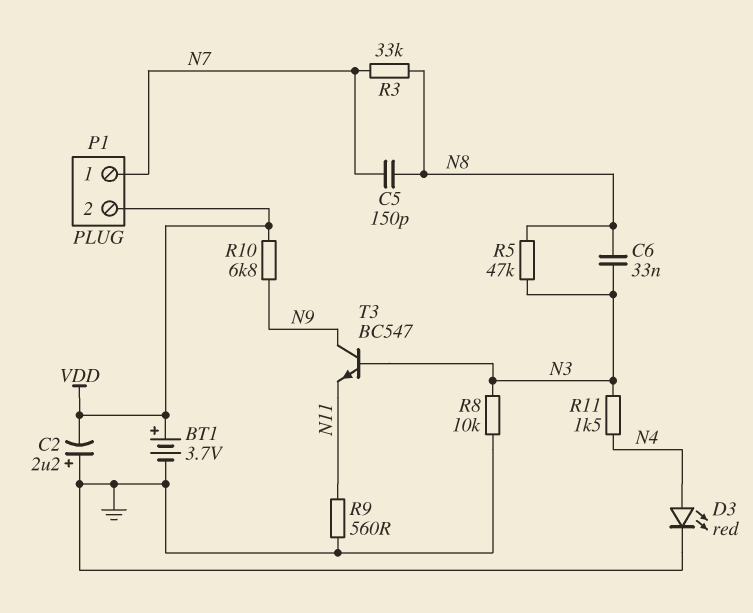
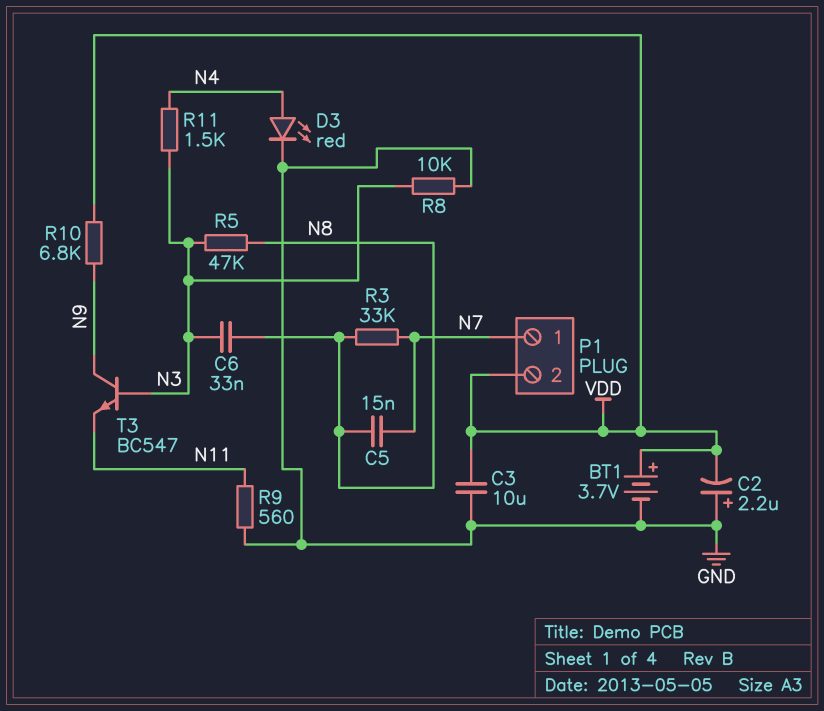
C3: none -> 10uF (GND, VDD)
C5: 150pF (N7, N8) -> 15nF (N7, N8)

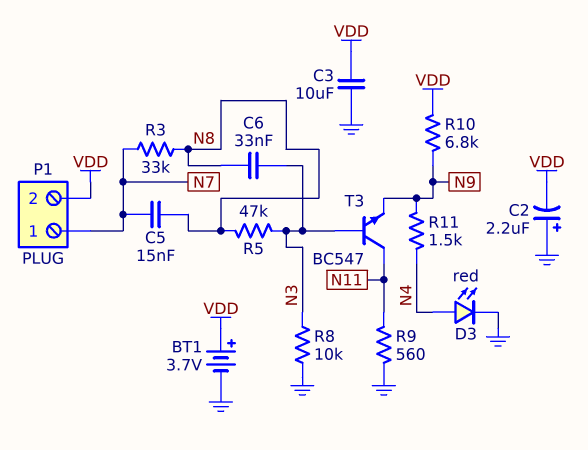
R11: 1.5k (N3, N4) -> 1.5k (N4, N9)
T3: NPN BC547 (B N3, C N9, E N11) -> NPN BC547 (B N3, C N11, E N9)

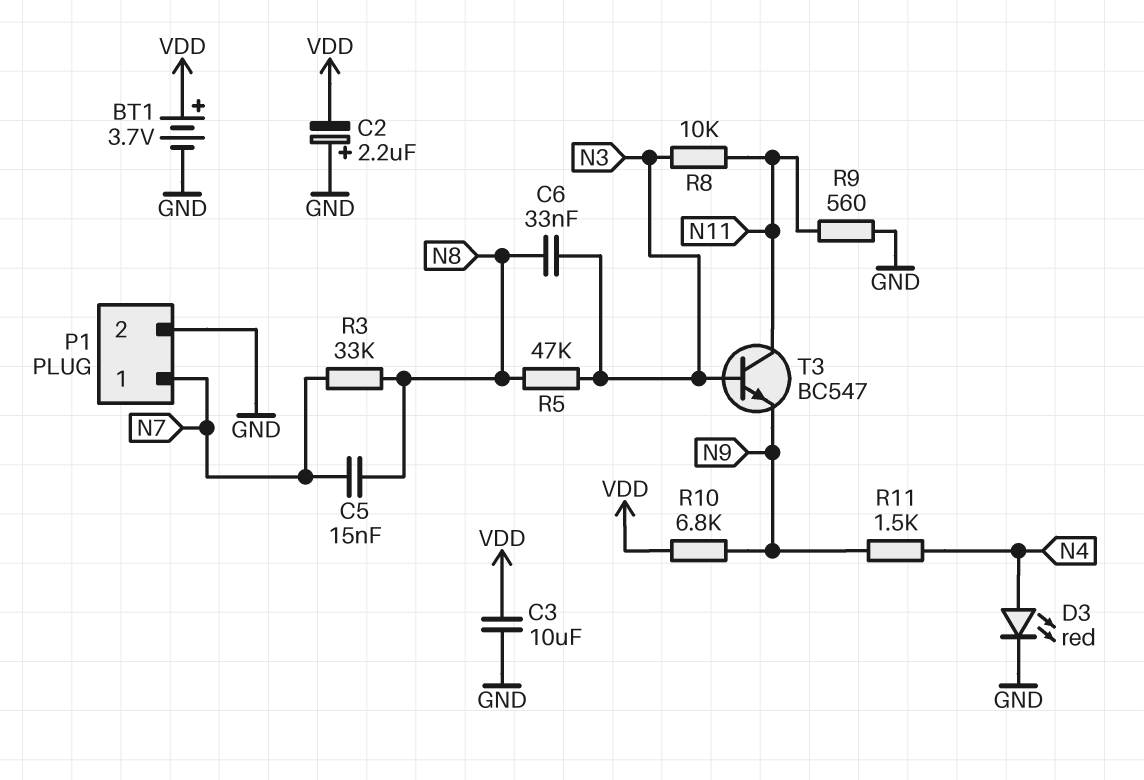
P1 pin 2: VDD -> GND
R8: 10k (GND, N3) -> 10k (N3, N11)

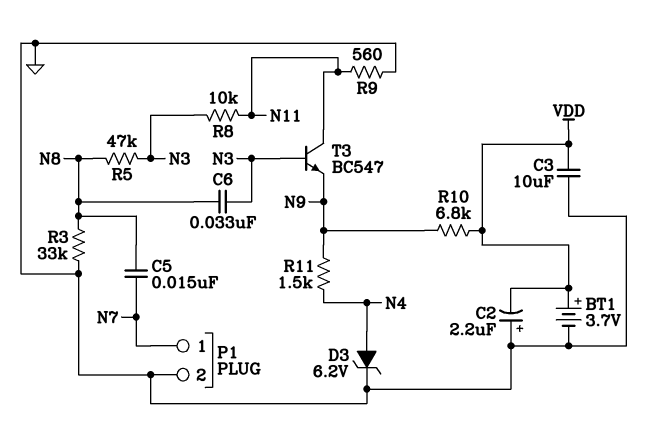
D3: LED red (A N4, K GND) -> zener 6.2V (A N4, K GND)
R3: 33k (N7, N8) -> 33k (GND, N8)

